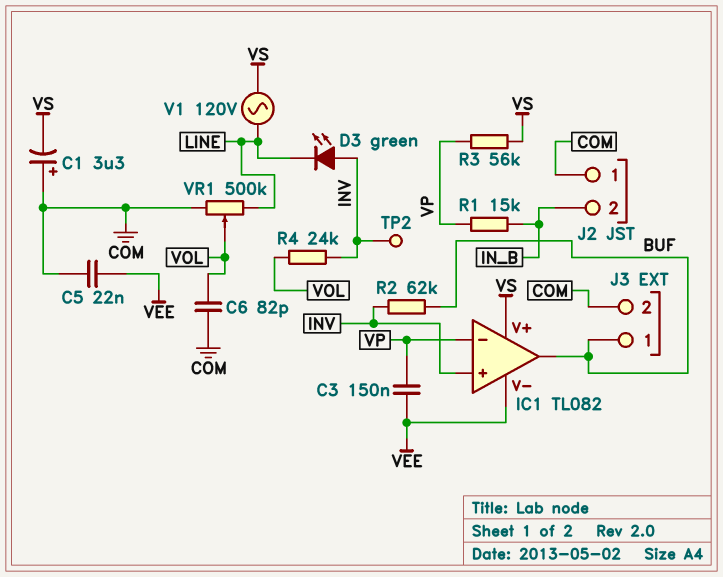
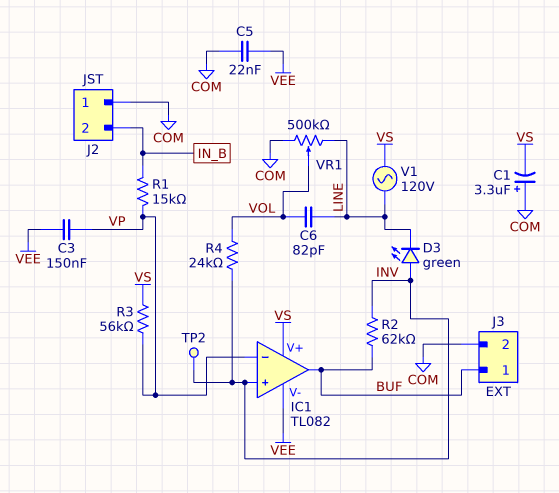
C6: 82pF (COM, VOL) -> 82pF (LINE, VOL)

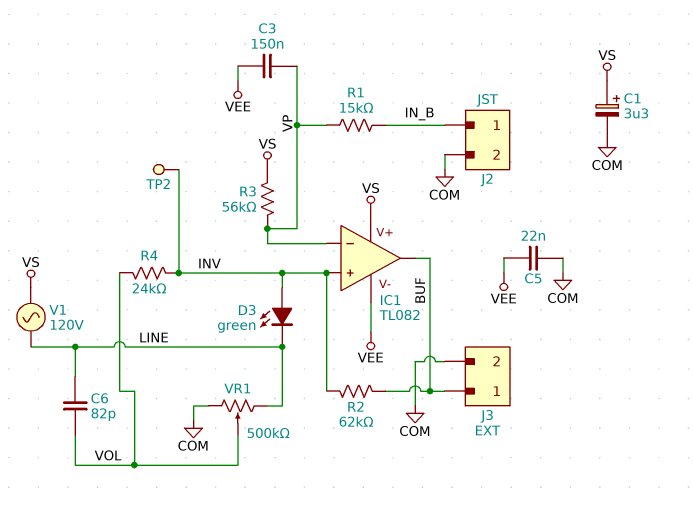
C1: 3.3uF (plus COM, minus VS) -> 3.3uF (plus VS, minus COM)
J2 pin 1: COM -> IN_B
J2 pin 2: IN_B -> COM

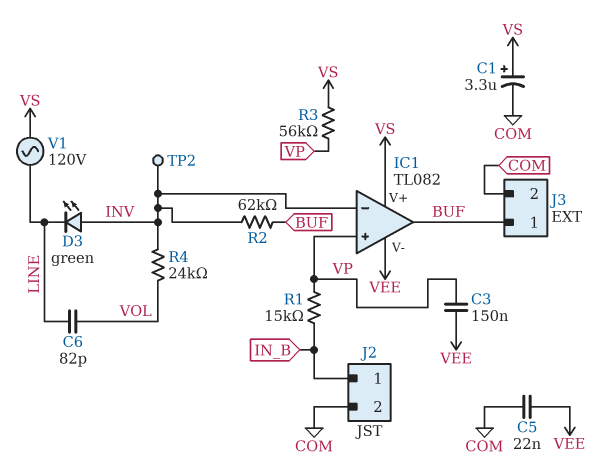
IC1 pin in+: INV -> VP
IC1 pin in-: VP -> INV
VR1: 500k (COM, LINE, wiper VOL) -> none

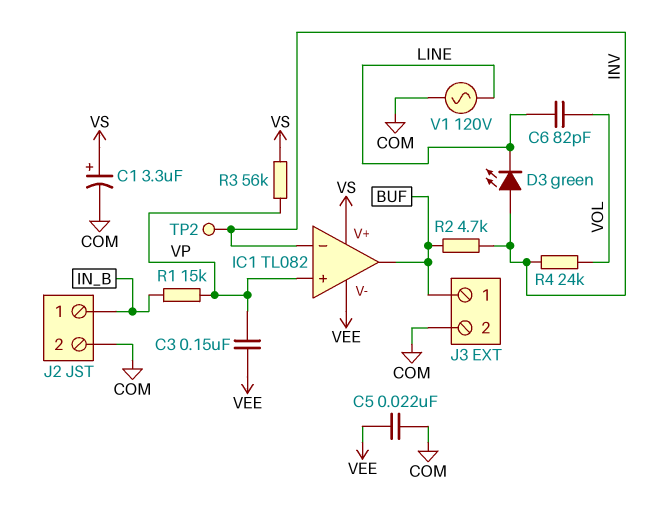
R2: 62k (BUF, INV) -> 4.7k (BUF, INV)
V1: AC 120V (LINE, VS) -> AC 120V (COM, LINE)

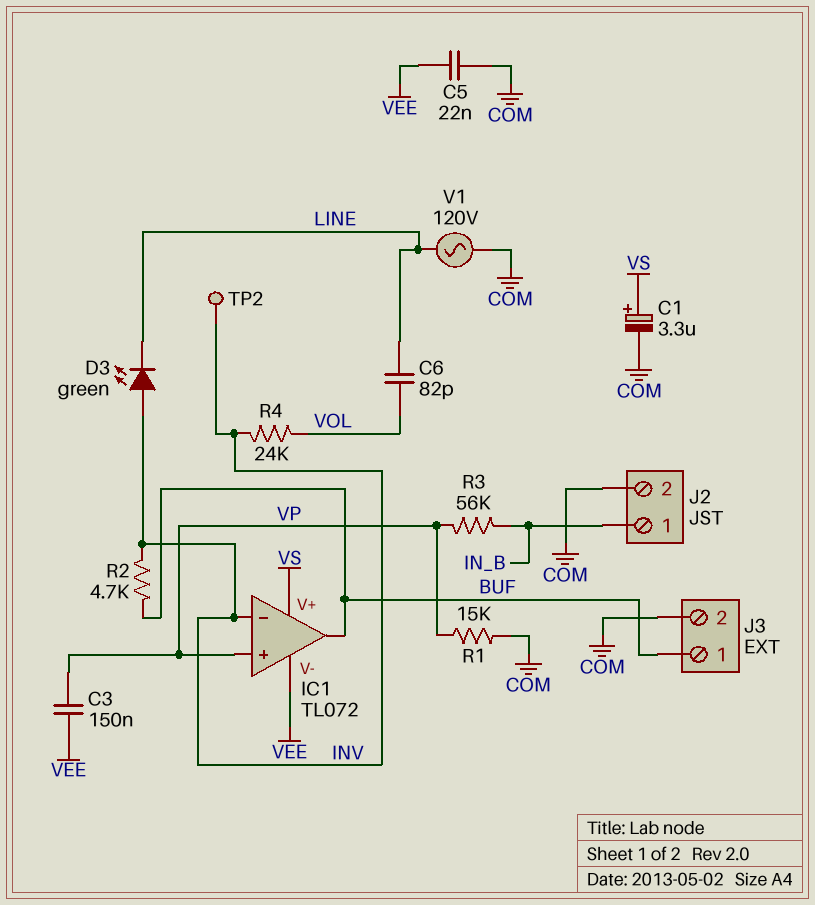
IC1: TL082 -> TL072
R1: 15k (IN_B, VP) -> 15k (COM, VP)
R3: 56k (VP, VS) -> 56k (IN_B, VP)

